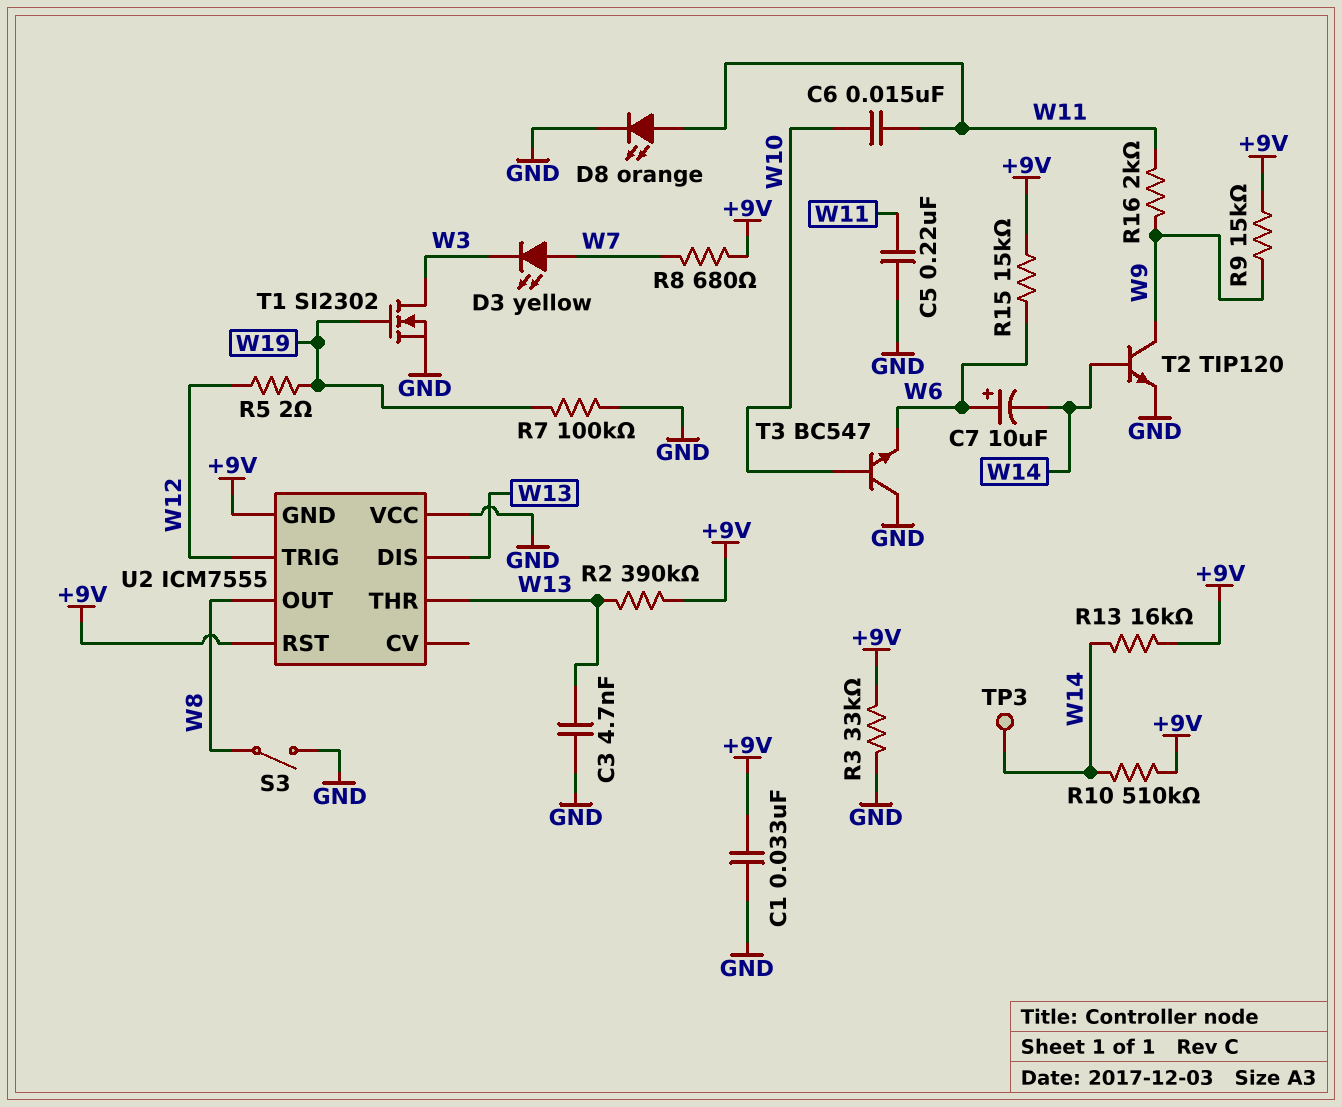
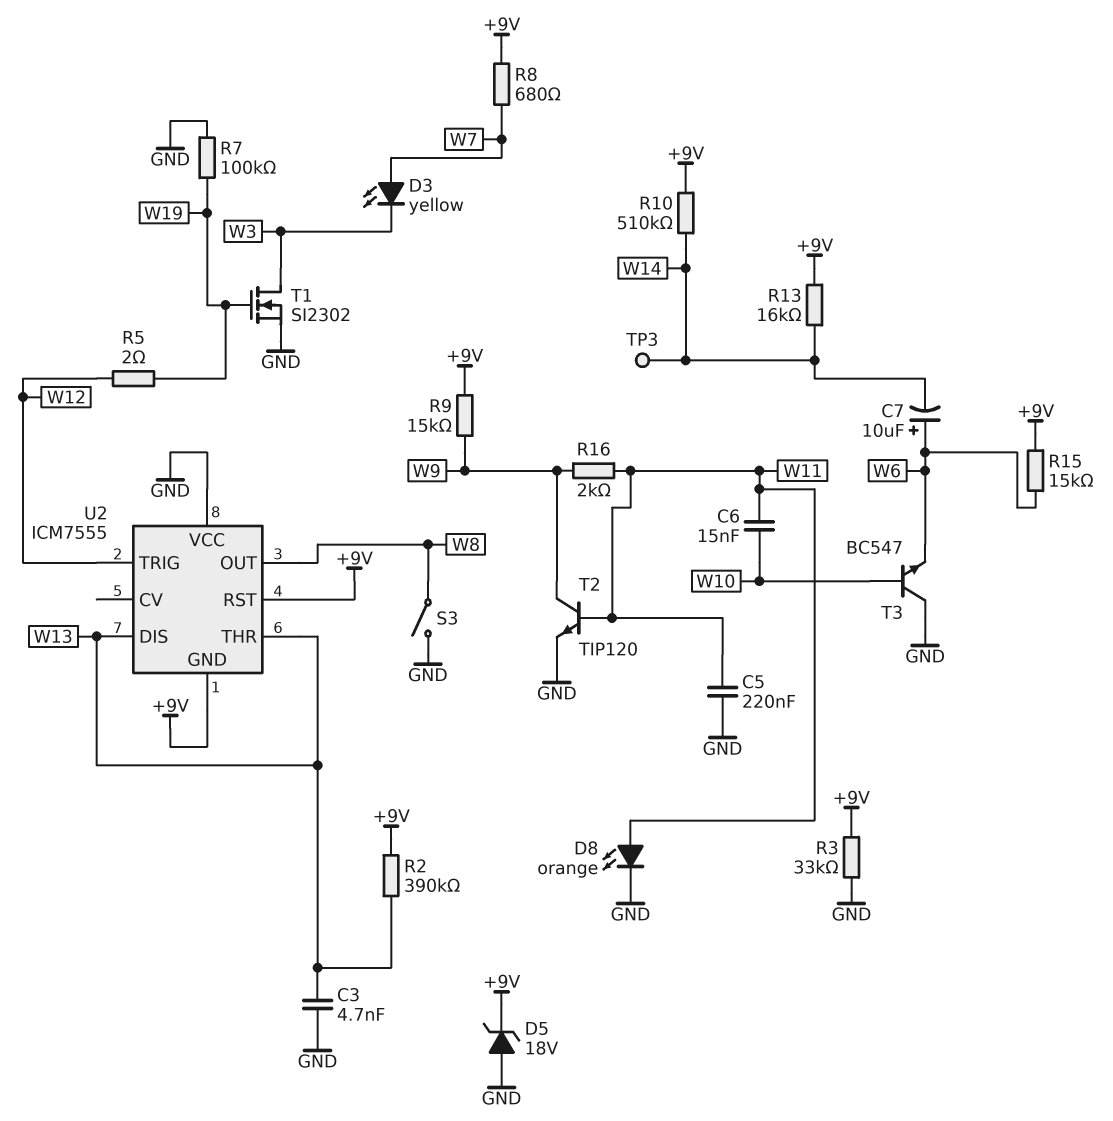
C1: 33nF (+9V, GND) -> none
D5: none -> zener 18V (A GND, K +9V)
T2: NPN TIP120 (B W14, C W9, E GND) -> NPN TIP120 (B W11, C W9, E GND)

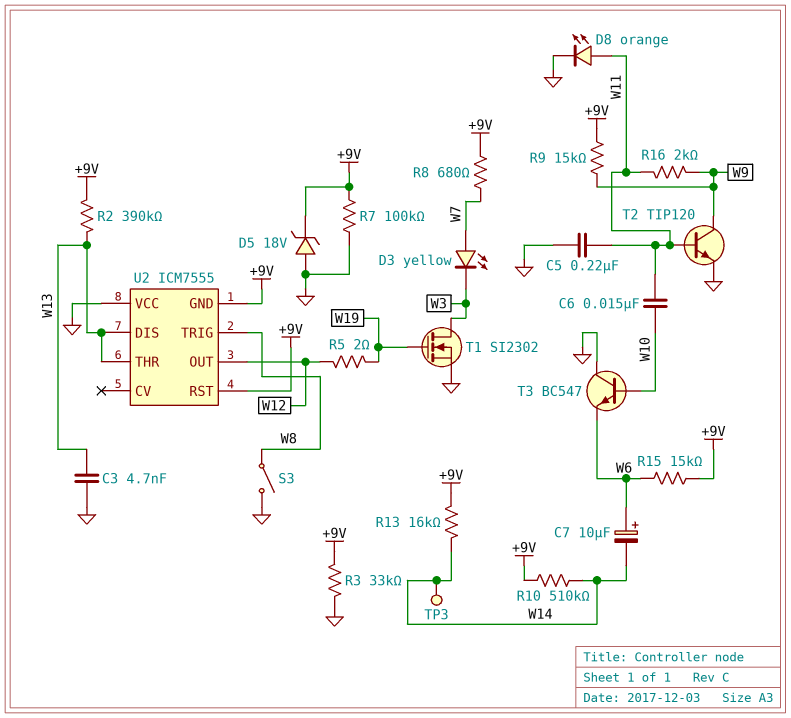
R7: 100k (GND, W19) -> 100k (+9V, GND)
U2 pin OUT: W8 -> W12
U2 pin TRIG: W12 -> W8

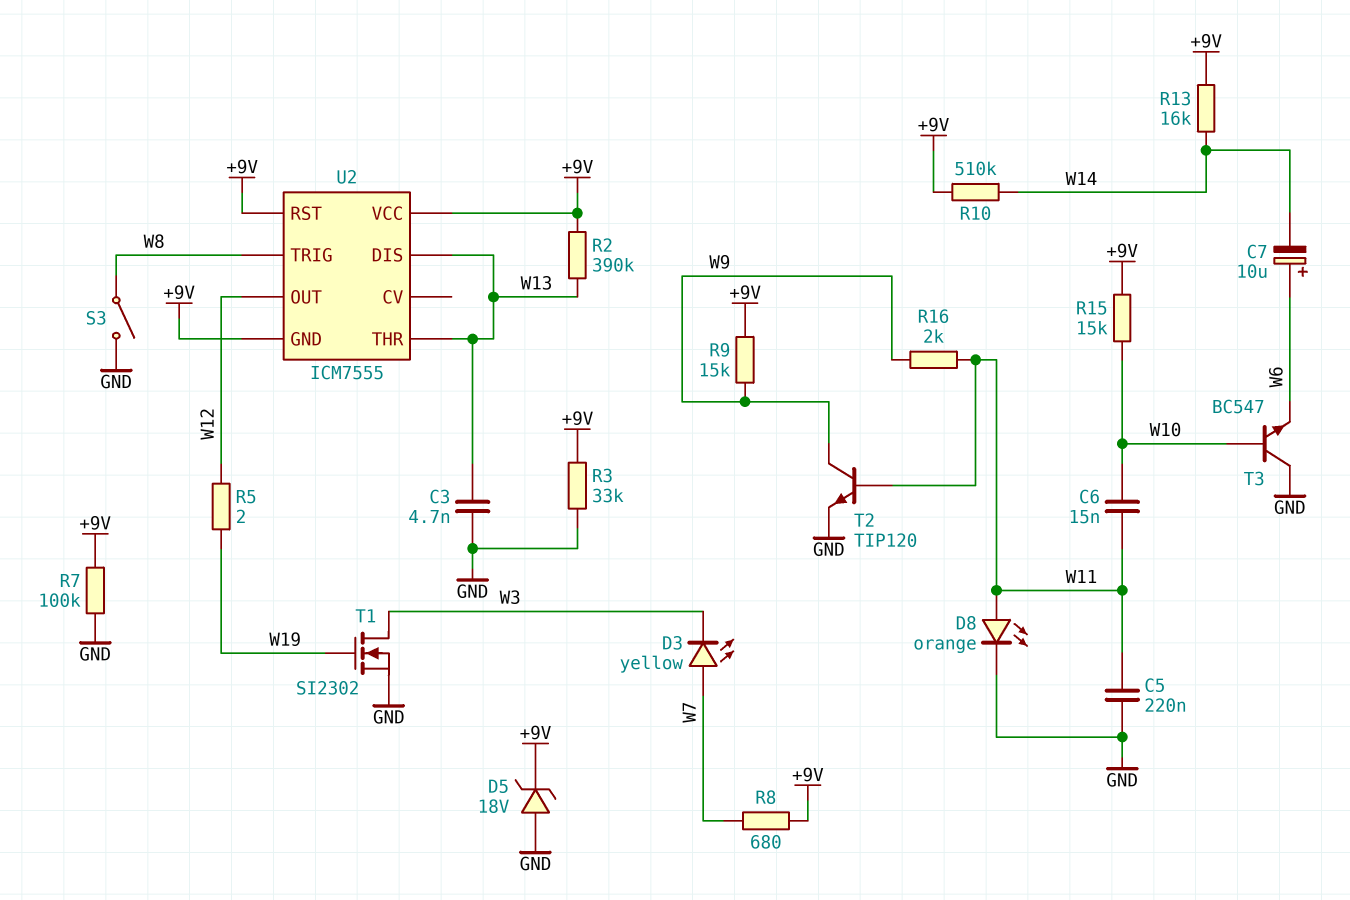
R15: 15k (+9V, W6) -> 15k (+9V, W10)
TP3: test point (W14) -> none
U2 pin VCC: GND -> +9V

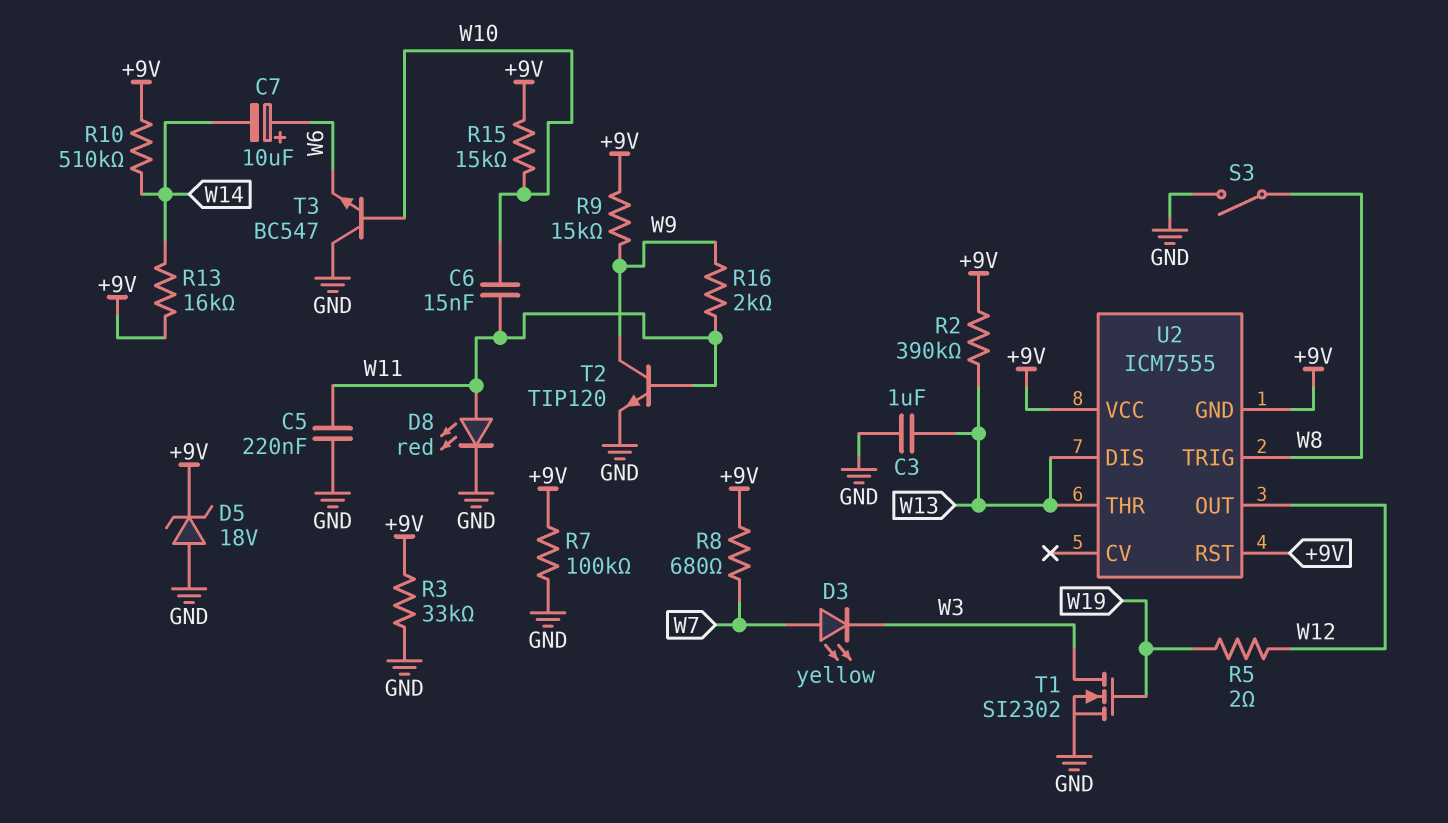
C3: 4.7nF (GND, W13) -> 1uF (GND, W13)
D8: LED orange (A W11, K GND) -> LED red (A W11, K GND)

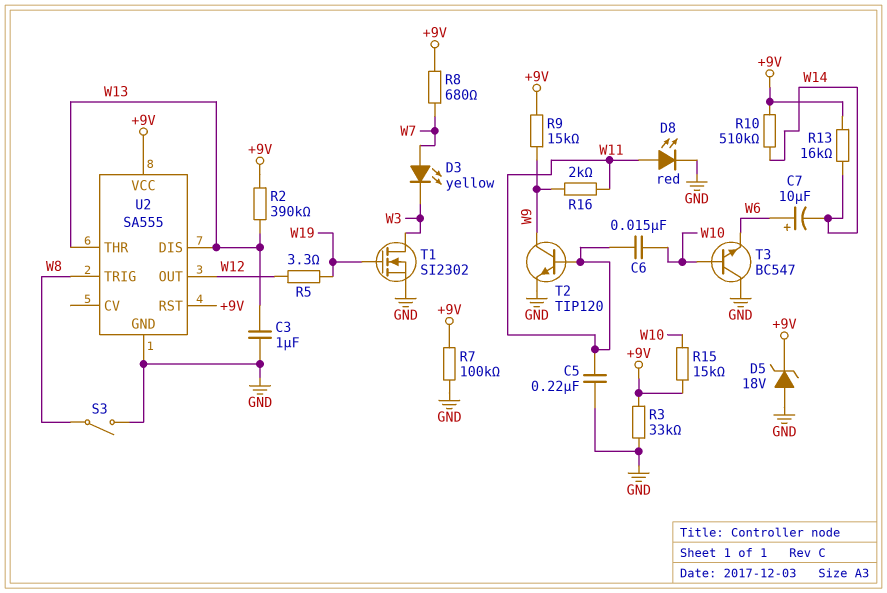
R5: 2 (W12, W19) -> 3.3 (W12, W19)
U2: ICM7555 -> SA555
U2 pin GND: +9V -> GND

